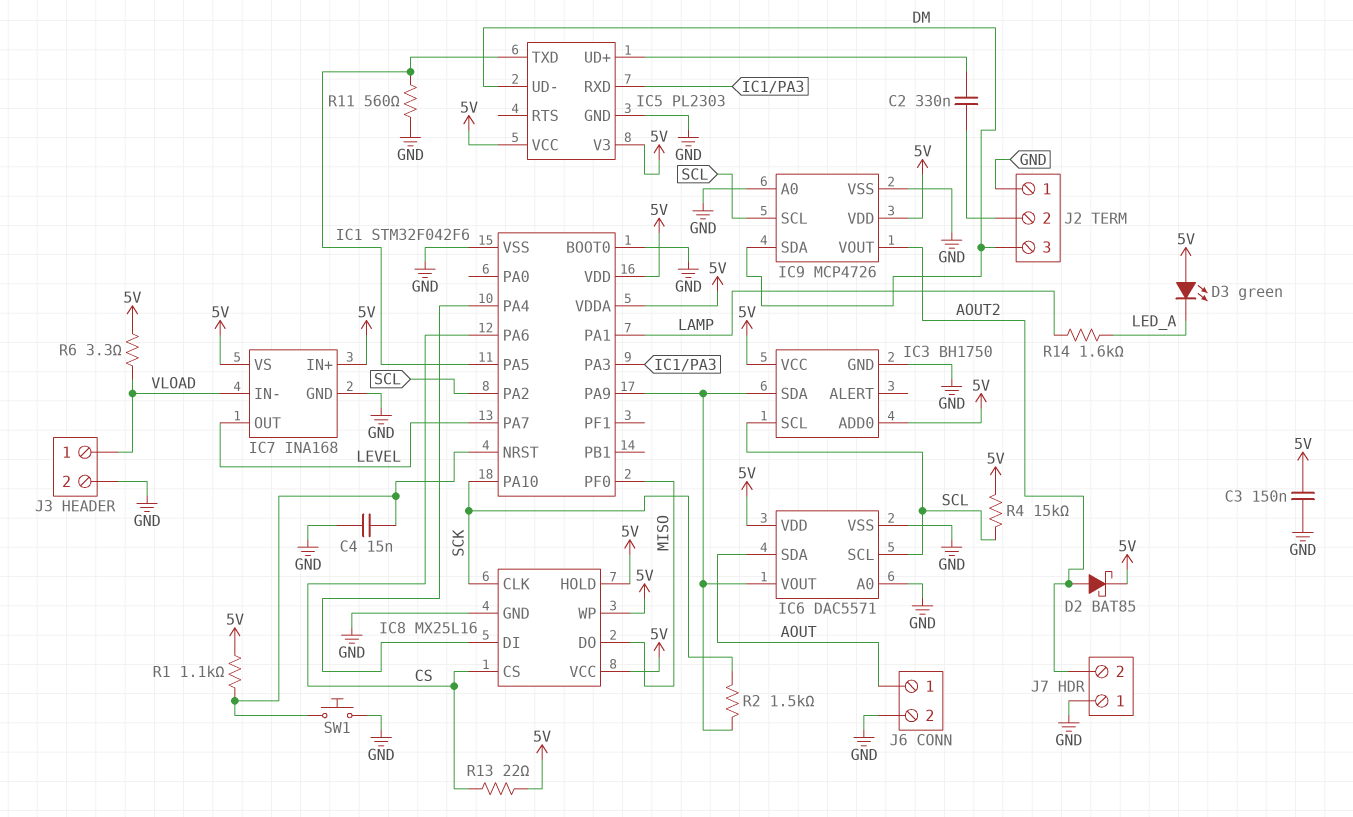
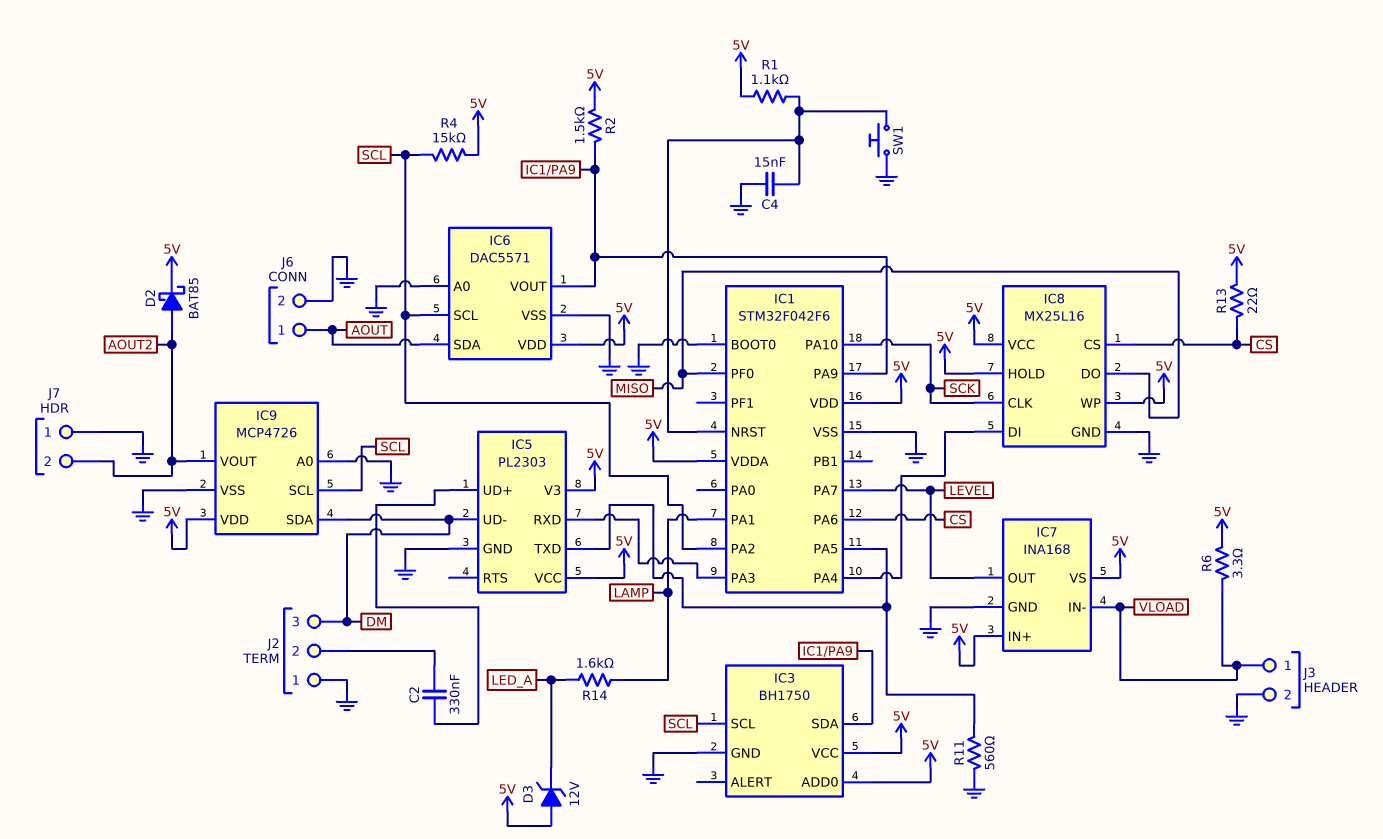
C3: 150nF (5V, GND) -> none
D3: LED green (A 5V, K LED_A) -> zener 12V (A 5V, K LED_A)
R2: 1.5k (IC1/PA9, SCK) -> 1.5k (5V, IC1/PA9)

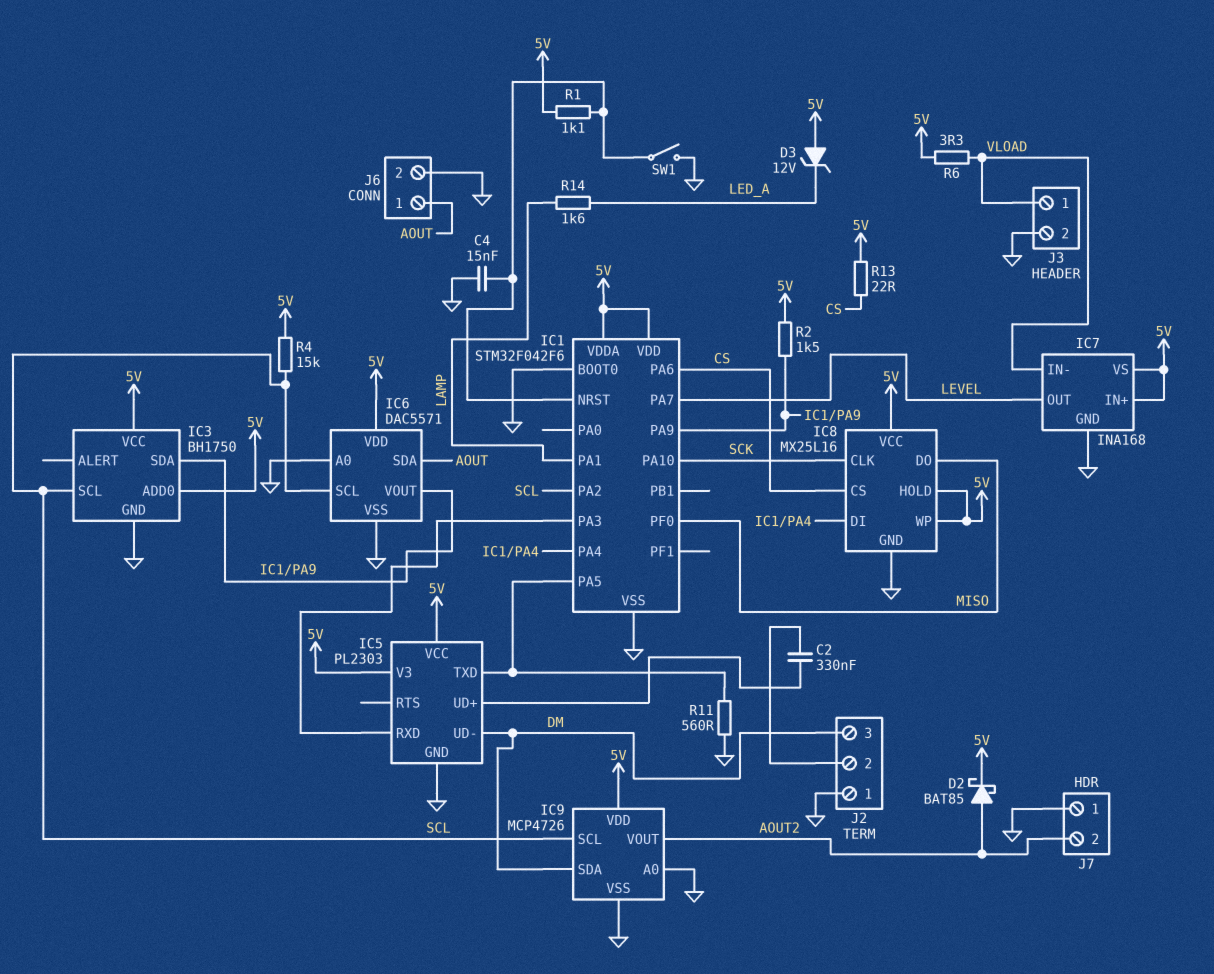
SW1: button (GND, IC1/NRST) -> switch (GND, IC1/NRST)

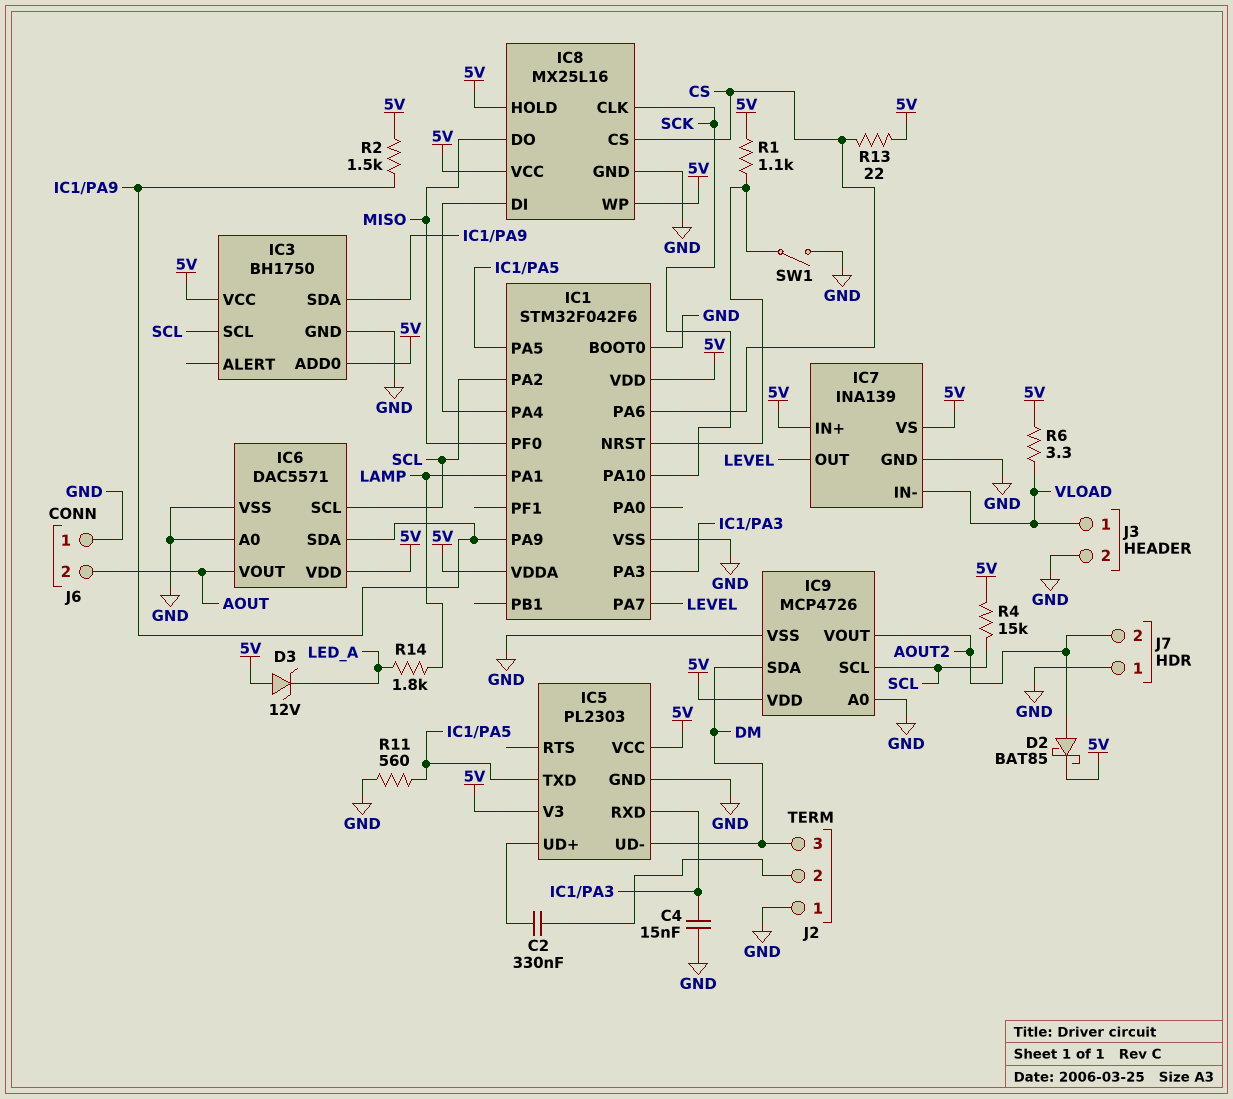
C4: 15nF (GND, IC1/NRST) -> 15nF (GND, IC1/PA3)
IC6 pin SDA: AOUT -> IC1/PA9
IC6 pin VOUT: IC1/PA9 -> AOUT
IC7: INA168 -> INA139
J6 pin 1: AOUT -> GND
J6 pin 2: GND -> AOUT
R14: 1.6k (LAMP, LED_A) -> 1.8k (LAMP, LED_A)

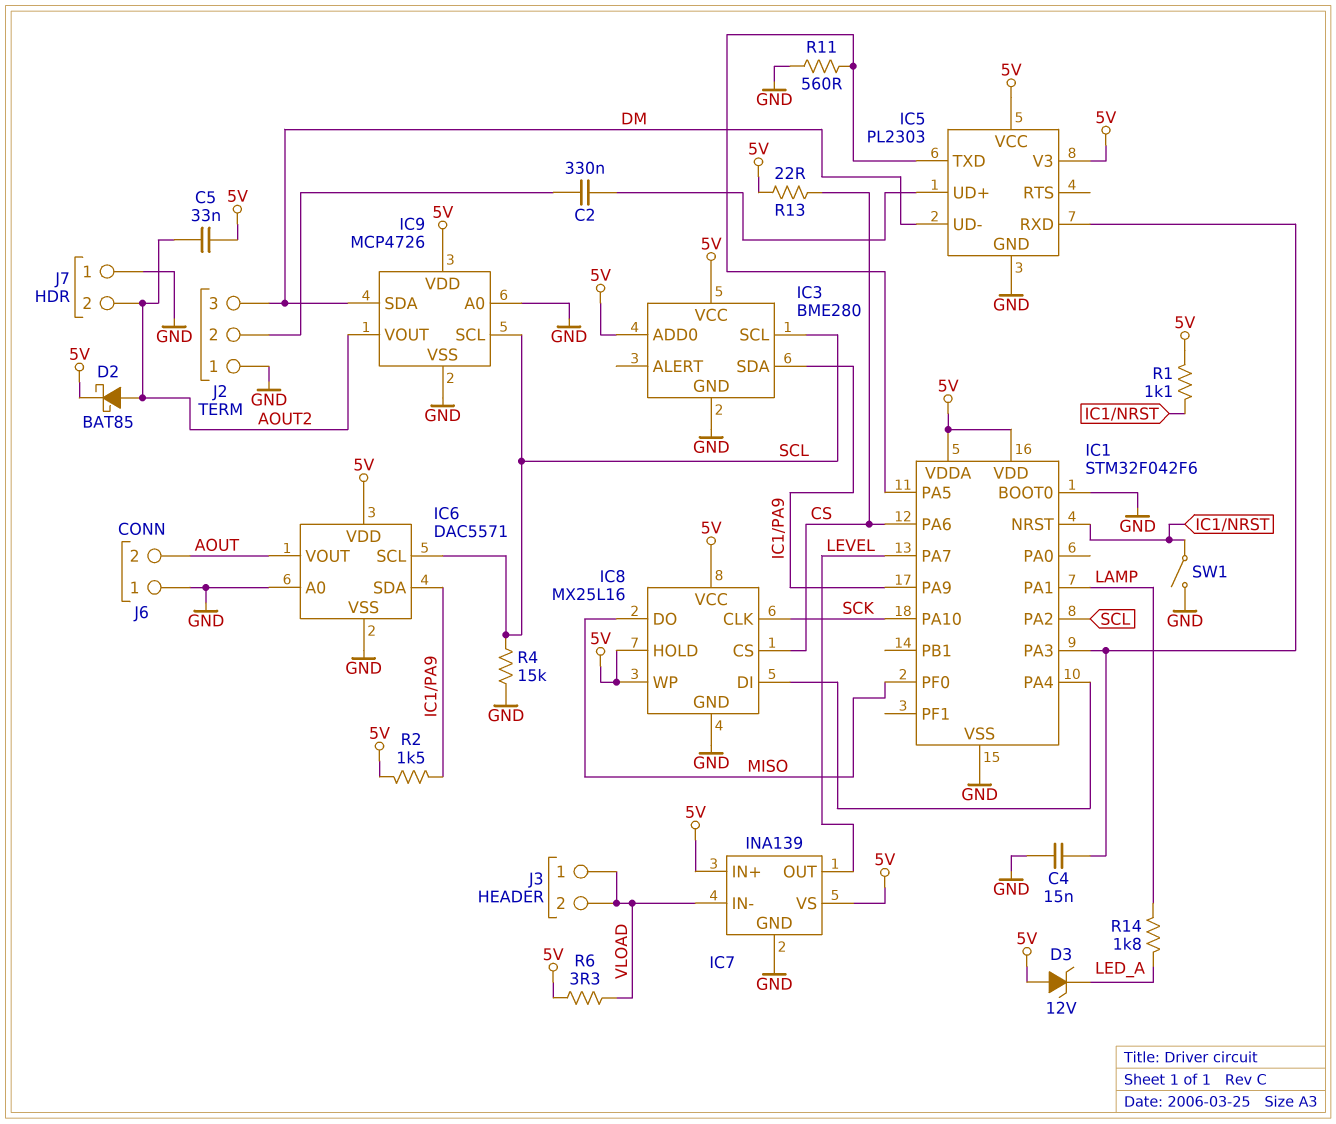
C5: none -> 33nF (5V, AOUT2)
IC3: BH1750 -> BME280
J3 pin 2: GND -> VLOAD
R4: 15k (5V, SCL) -> 15k (GND, SCL)

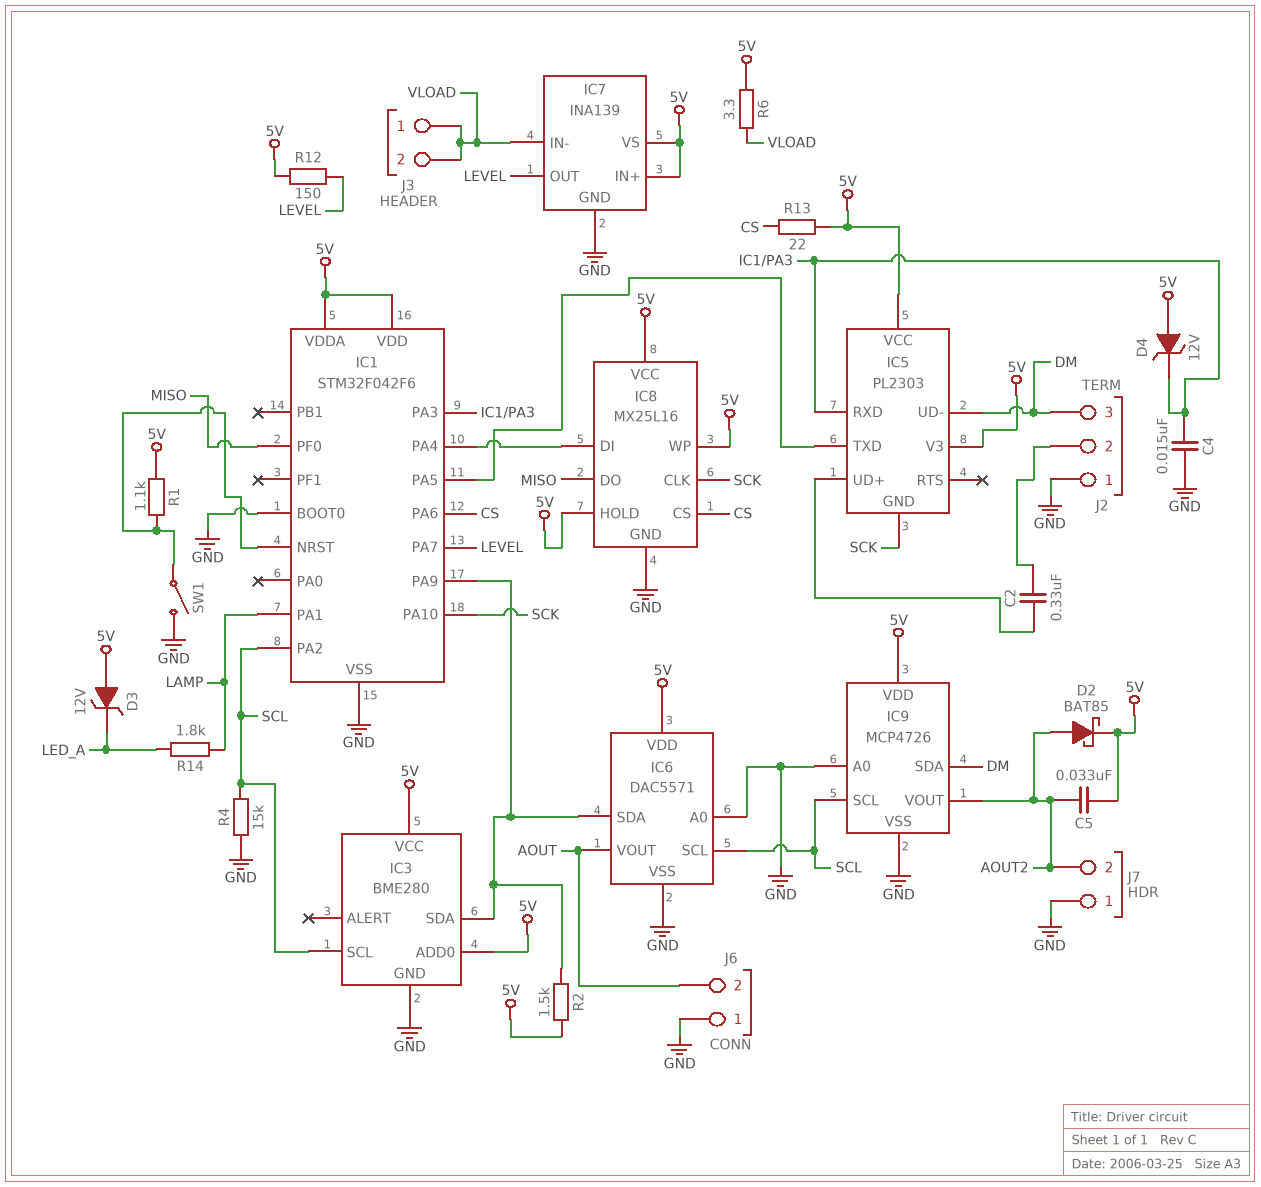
D4: none -> zener 12V (A 5V, K IC1/PA3)
IC5 pin GND: GND -> SCK
R11: 560 (GND, IC1/PA5) -> none
R12: none -> 150 (5V, LEVEL)

